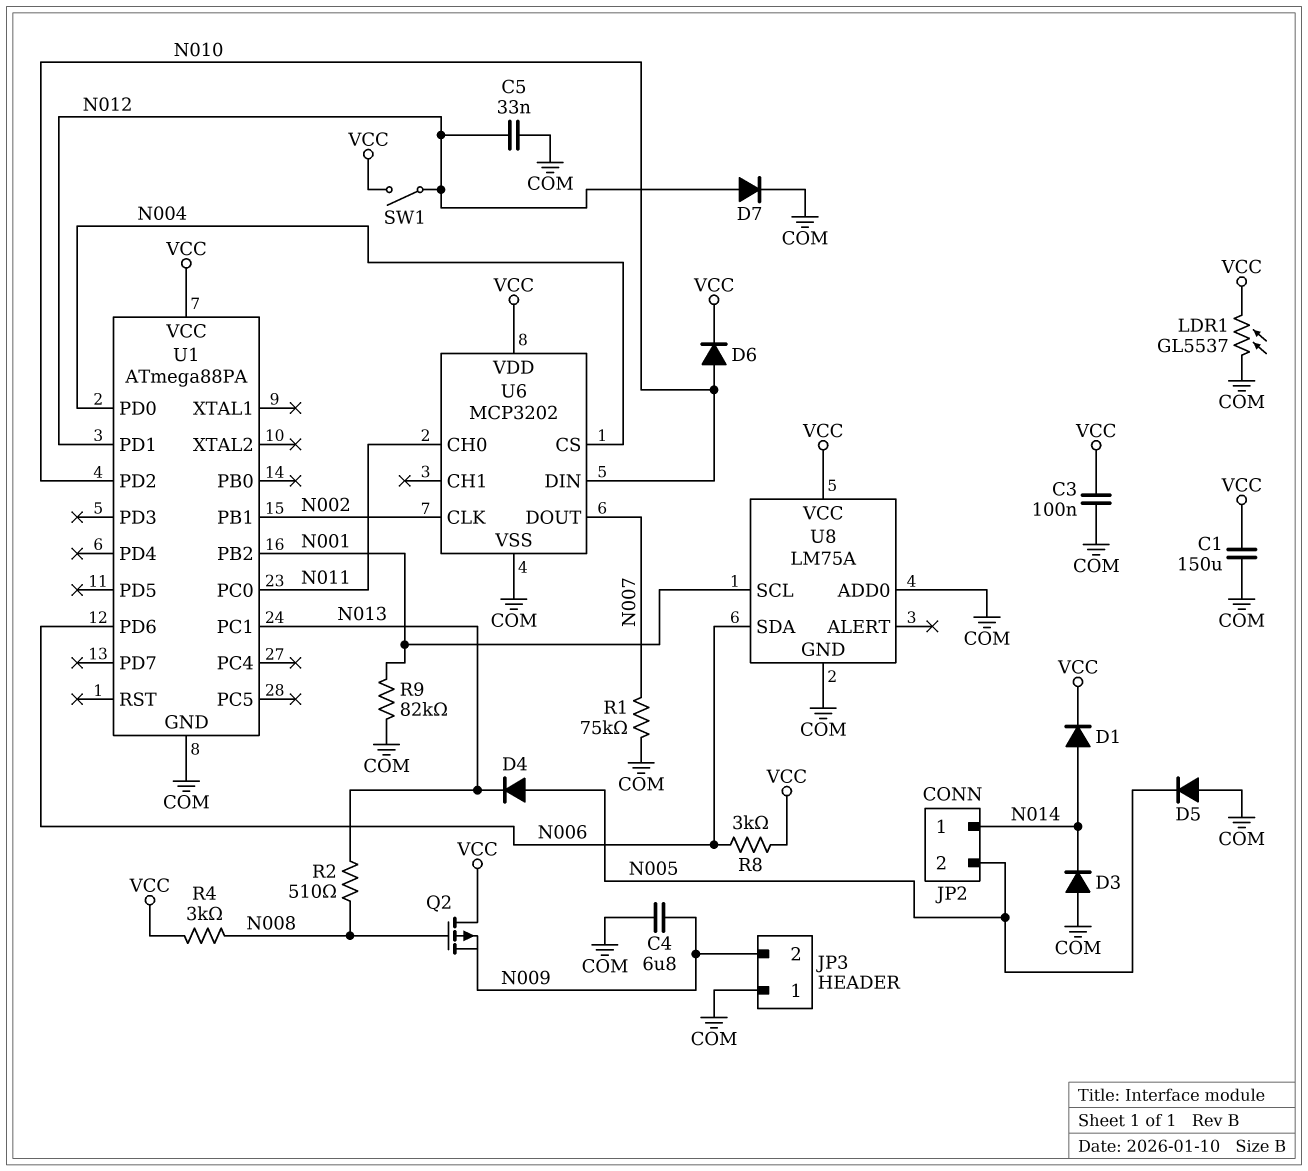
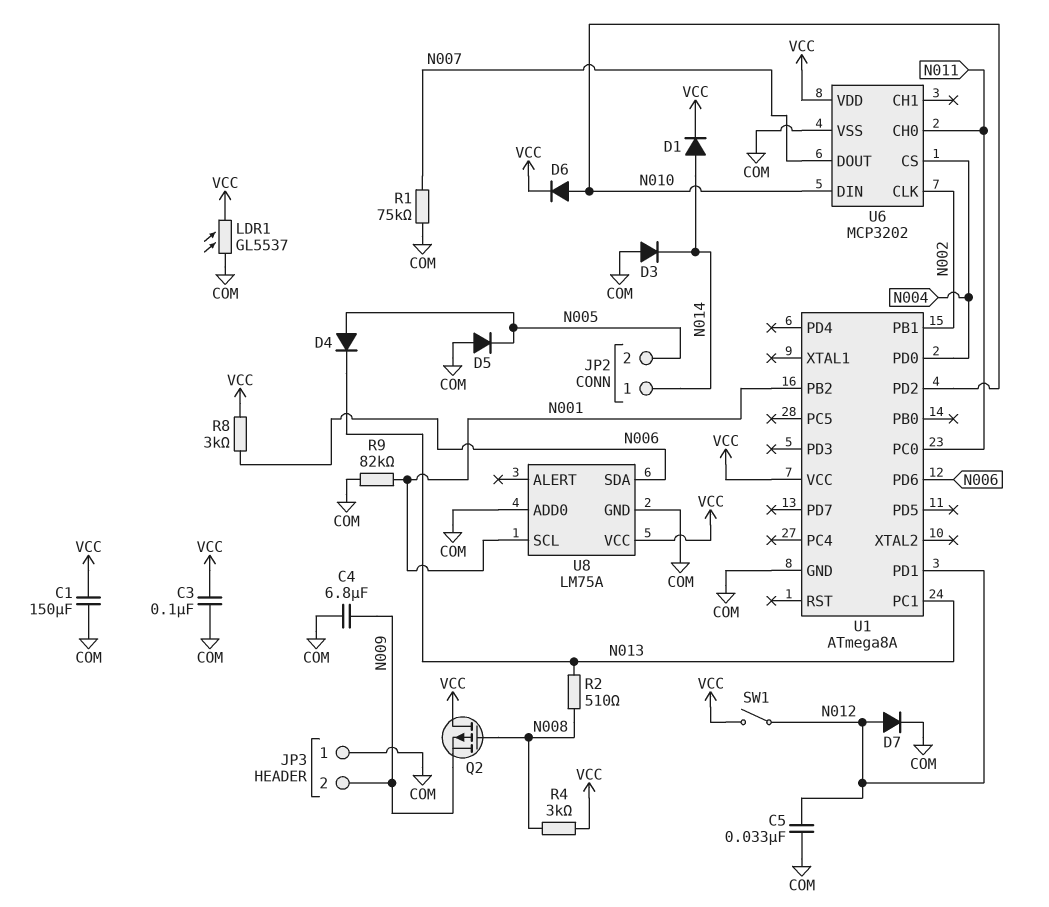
U1: ATmega88PA -> ATmega8A

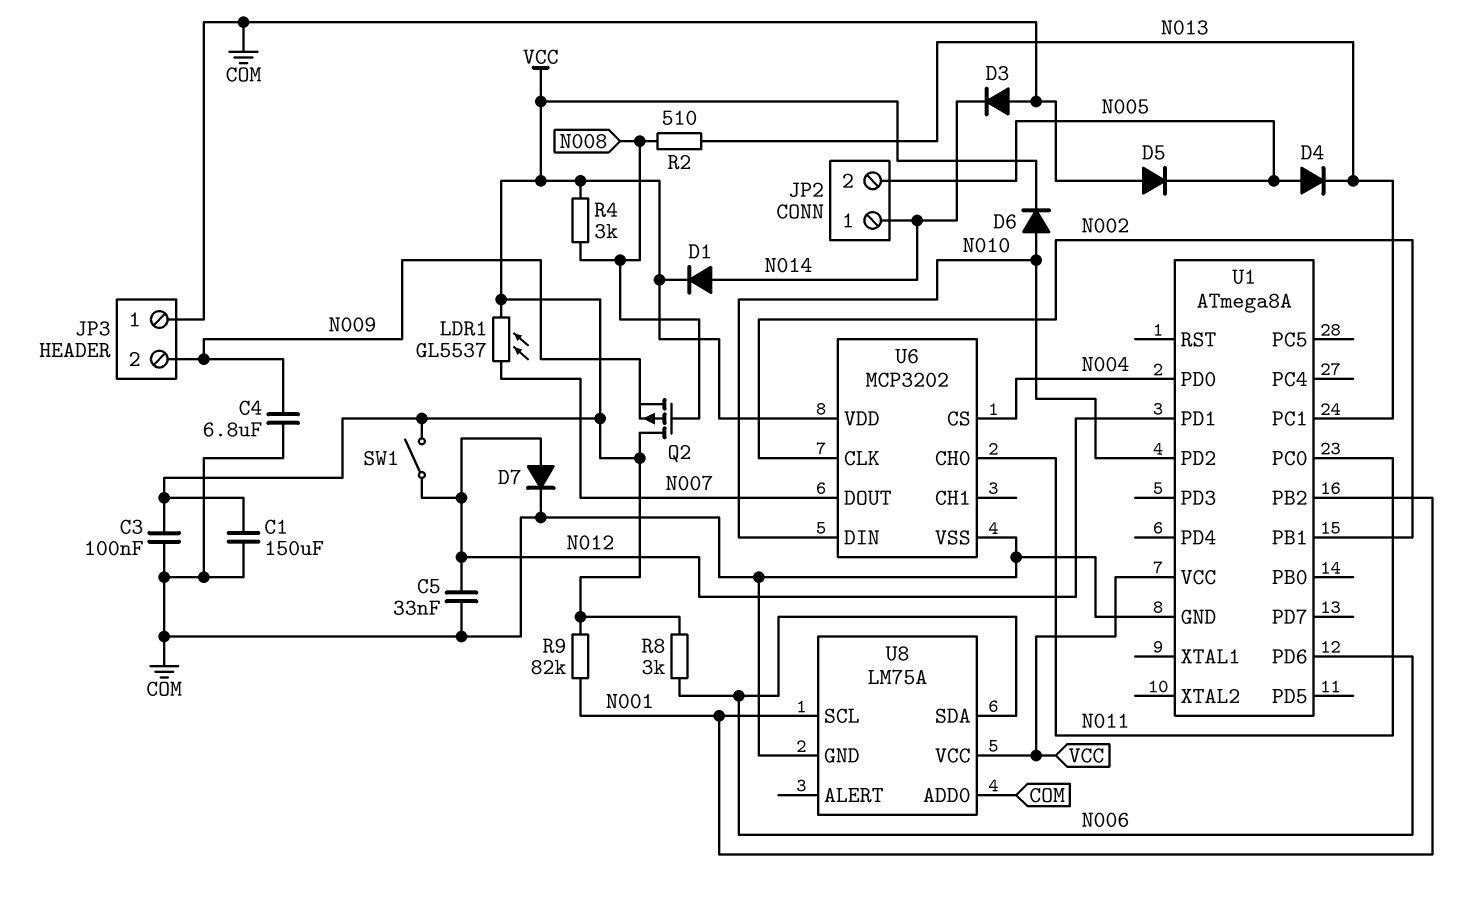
LDR1: GL5537 (COM, VCC) -> GL5537 (N007, VCC)
R1: 75k (COM, N007) -> none
R9: 82k (COM, N001) -> 82k (N001, VCC)

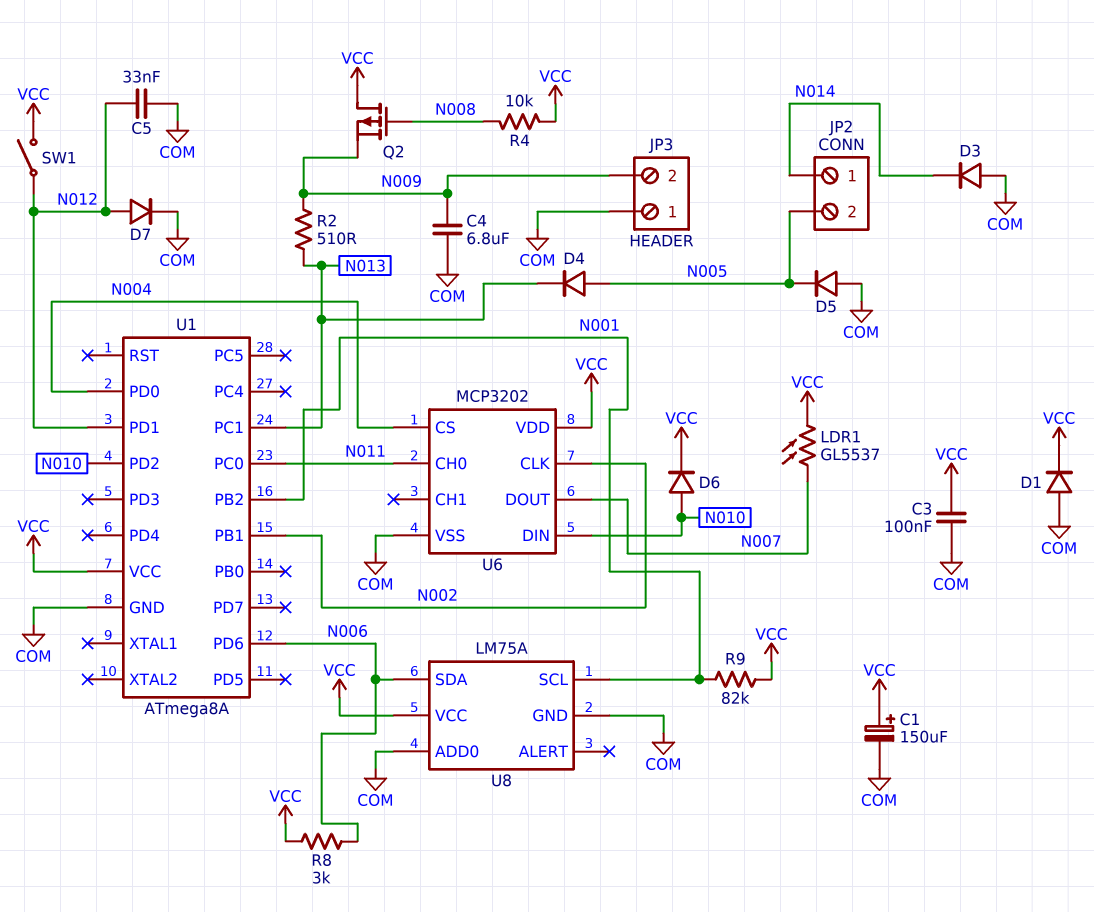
C1: 150uF (COM, VCC) -> 150uF (plus VCC, minus COM)
D1: diode (A N014, K VCC) -> diode (A COM, K VCC)
R2: 510 (N008, N013) -> 510 (N009, N013)
R4: 3k (N008, VCC) -> 10k (N008, VCC)

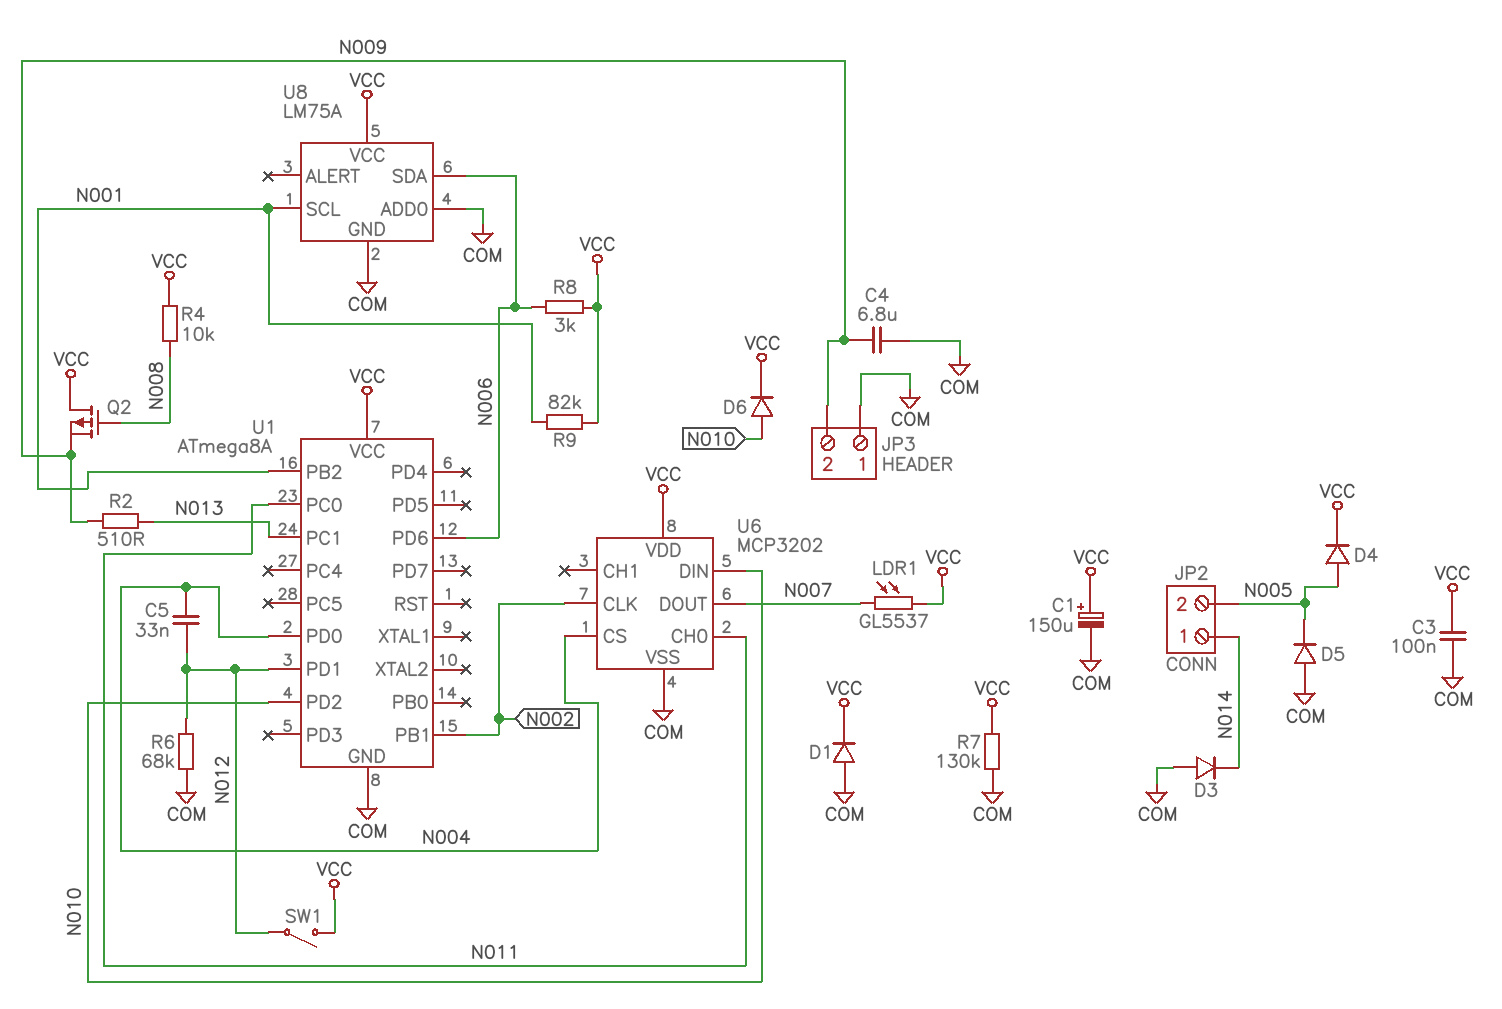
C5: 33nF (COM, N012) -> 33nF (N004, N012)
D4: diode (A N005, K N013) -> diode (A N005, K VCC)
D7: diode (A N012, K COM) -> none
R6: none -> 68k (COM, N012)
R7: none -> 130k (COM, VCC)

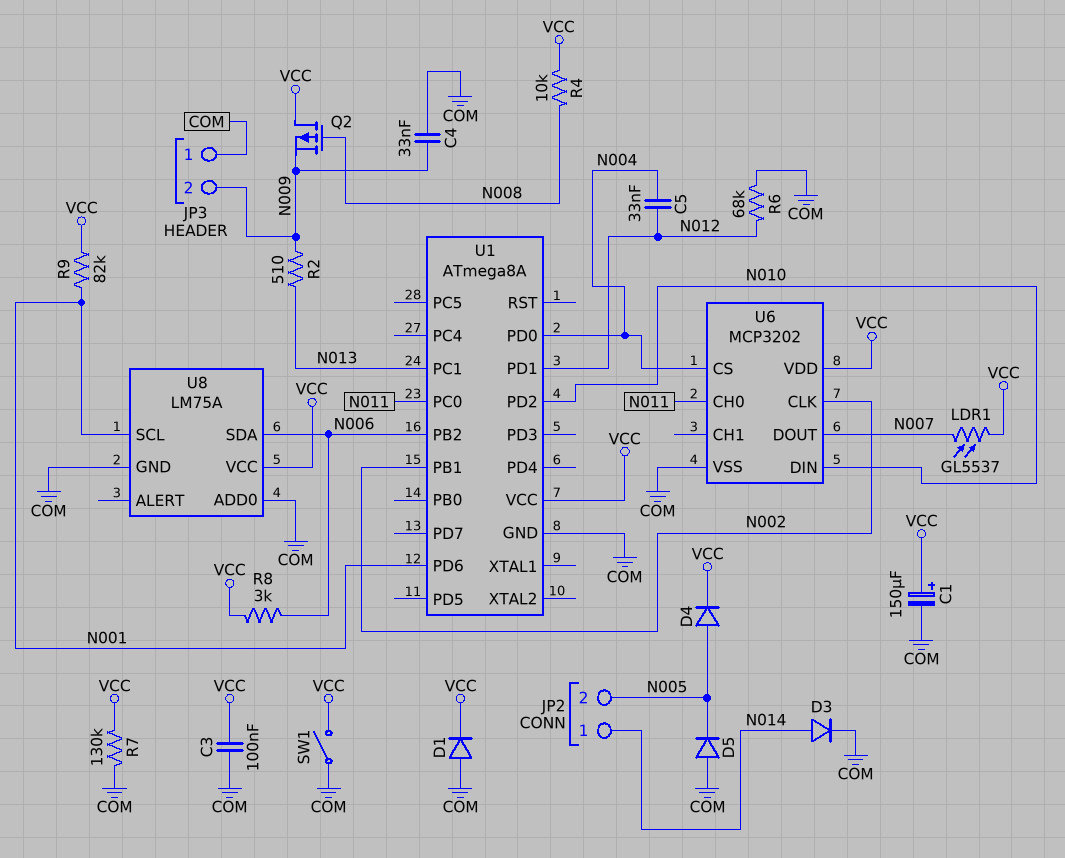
C4: 6.8uF (COM, N009) -> 33nF (COM, N009)
D3: diode (A COM, K N014) -> diode (A N014, K COM)
D6: diode (A N010, K VCC) -> none
SW1: switch (N012, VCC) -> switch (COM, VCC)
U1 pin PB2: N001 -> N006
U1 pin PD6: N006 -> N001

